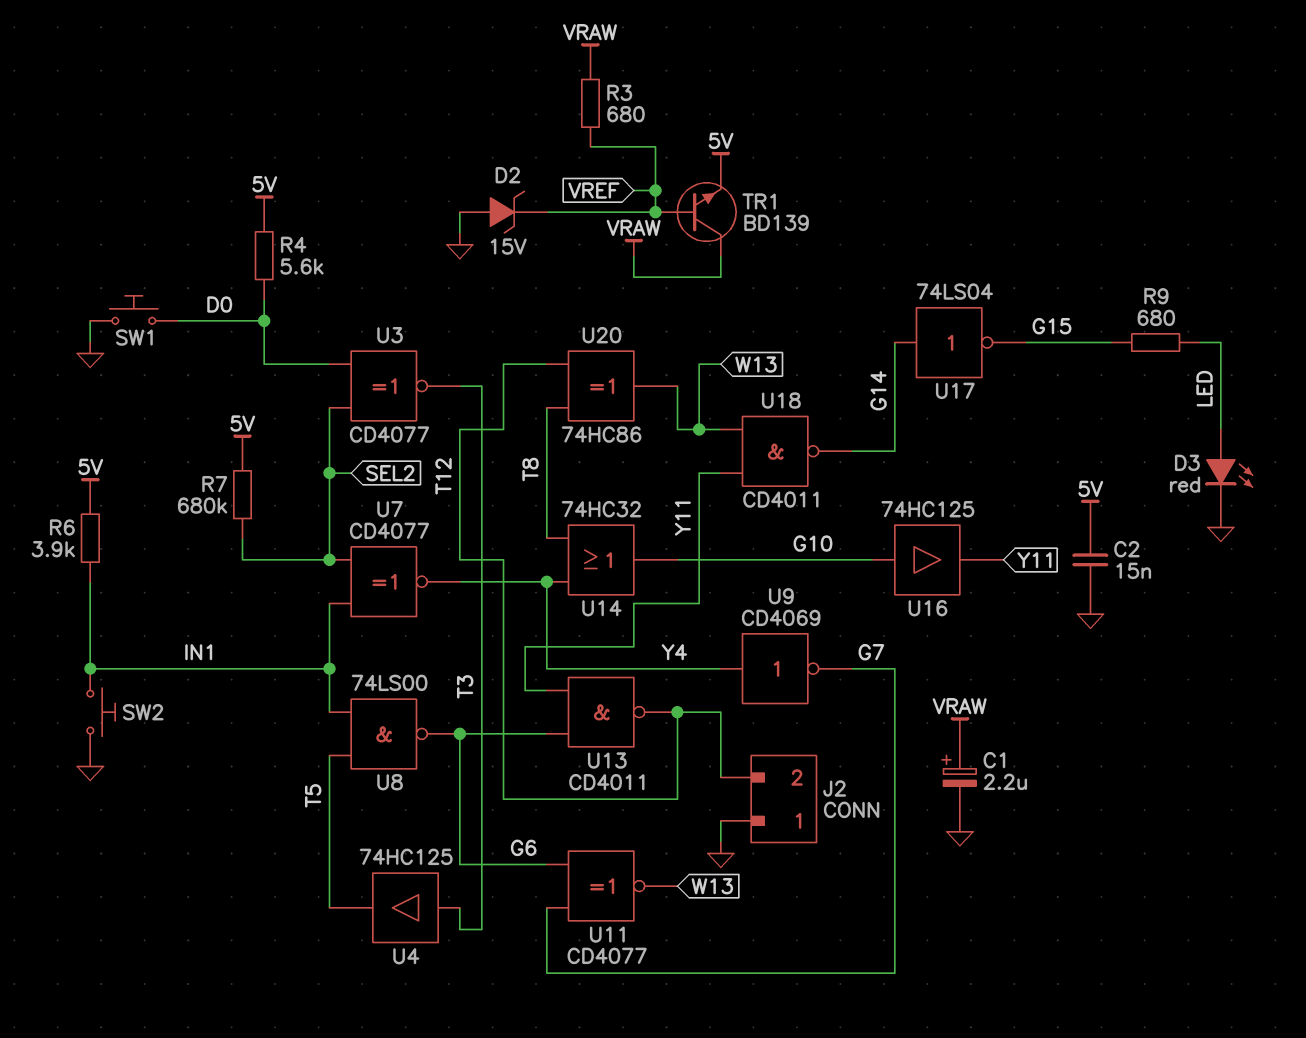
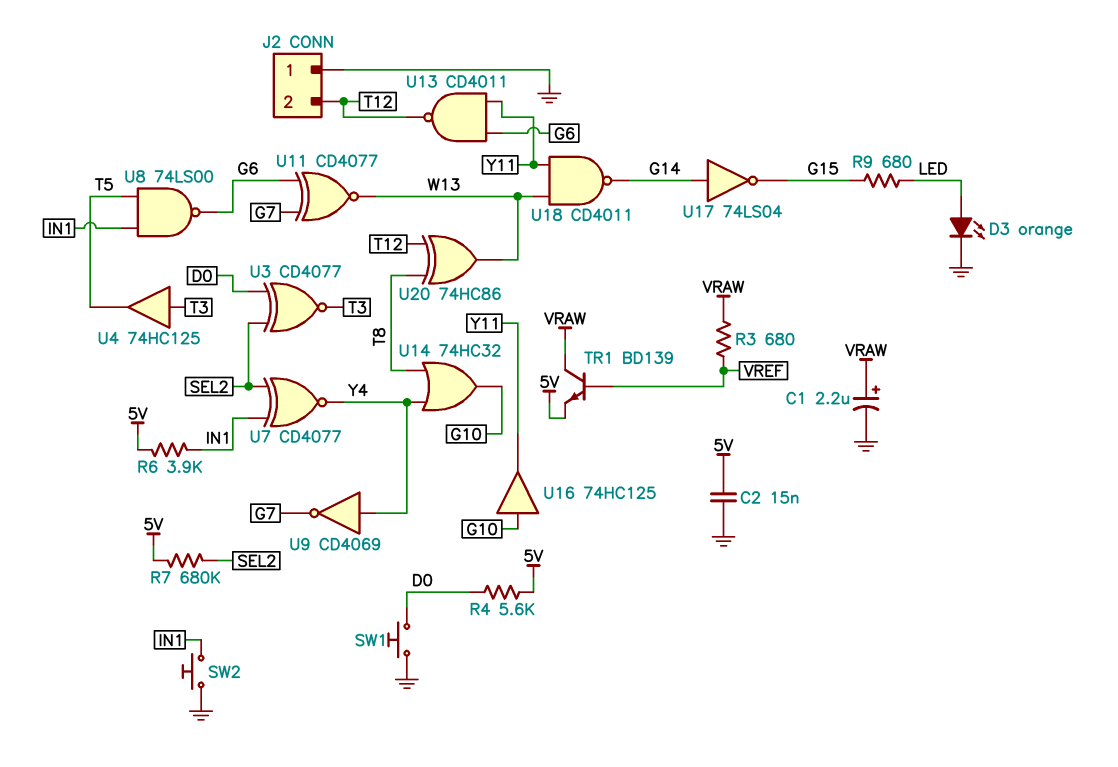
D2: zener 15V (A GND, K VREF) -> none
D3: LED red (A LED, K GND) -> LED orange (A LED, K GND)

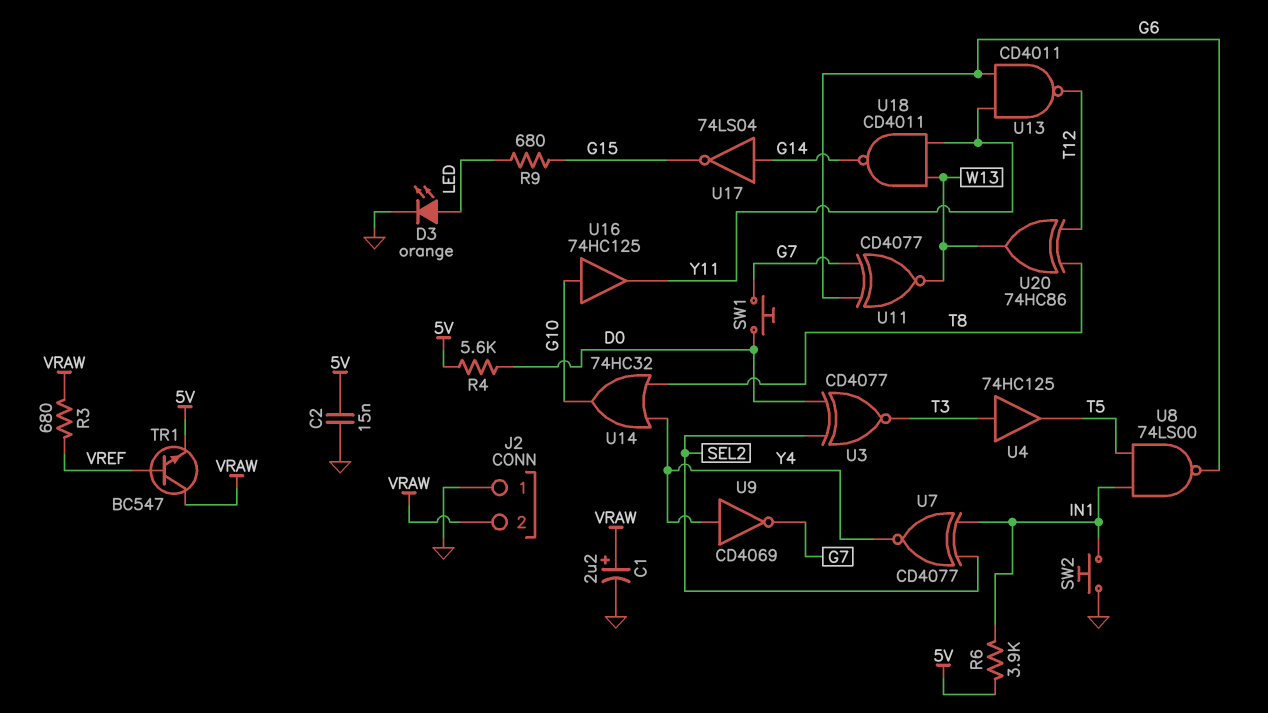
J2 pin 2: T12 -> VRAW
R7: 680k (5V, SEL2) -> none
SW1: button (D0, GND) -> button (D0, G7)
TR1: NPN BD139 (B VREF, C VRAW, E 5V) -> NPN BC547 (B VREF, C VRAW, E 5V)

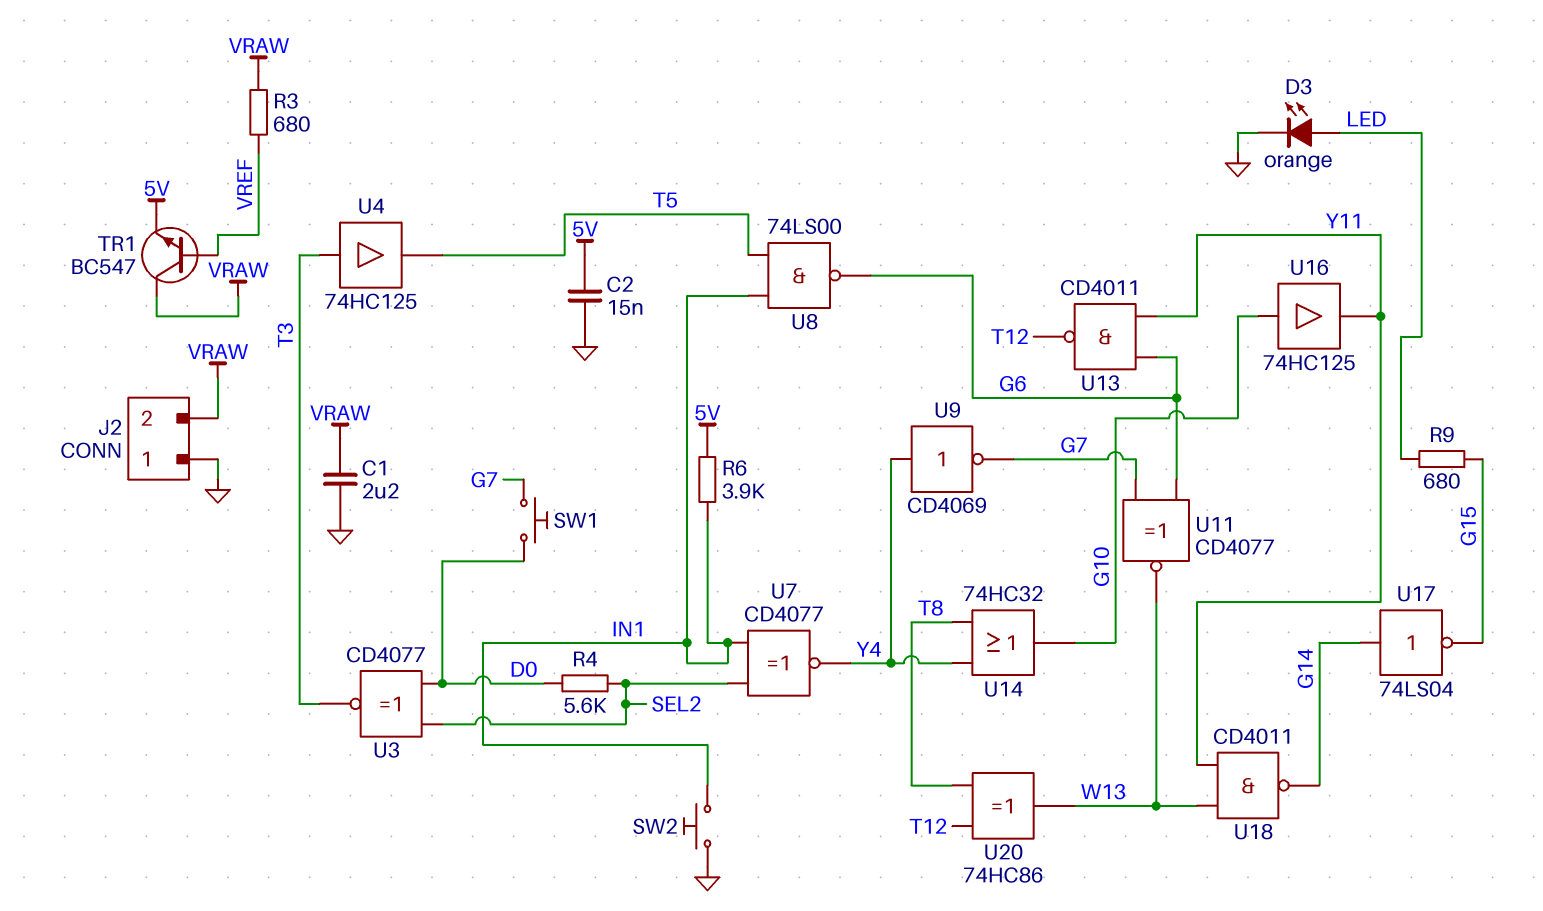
C1: 2.2uF (plus VRAW, minus GND) -> 2.2uF (GND, VRAW)
R4: 5.6k (5V, D0) -> 5.6k (D0, SEL2)

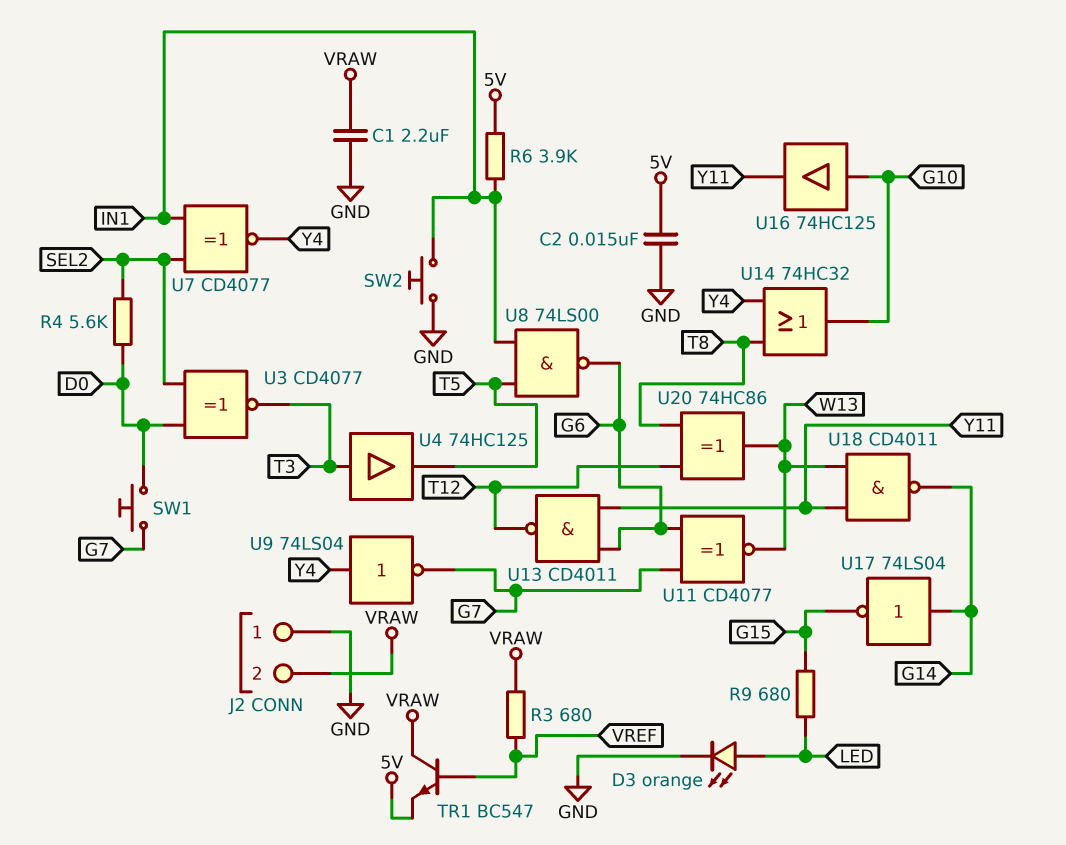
U9: NOT CD4069 (in Y4, out G7) -> NOT 74LS04 (in Y4, out G7)

